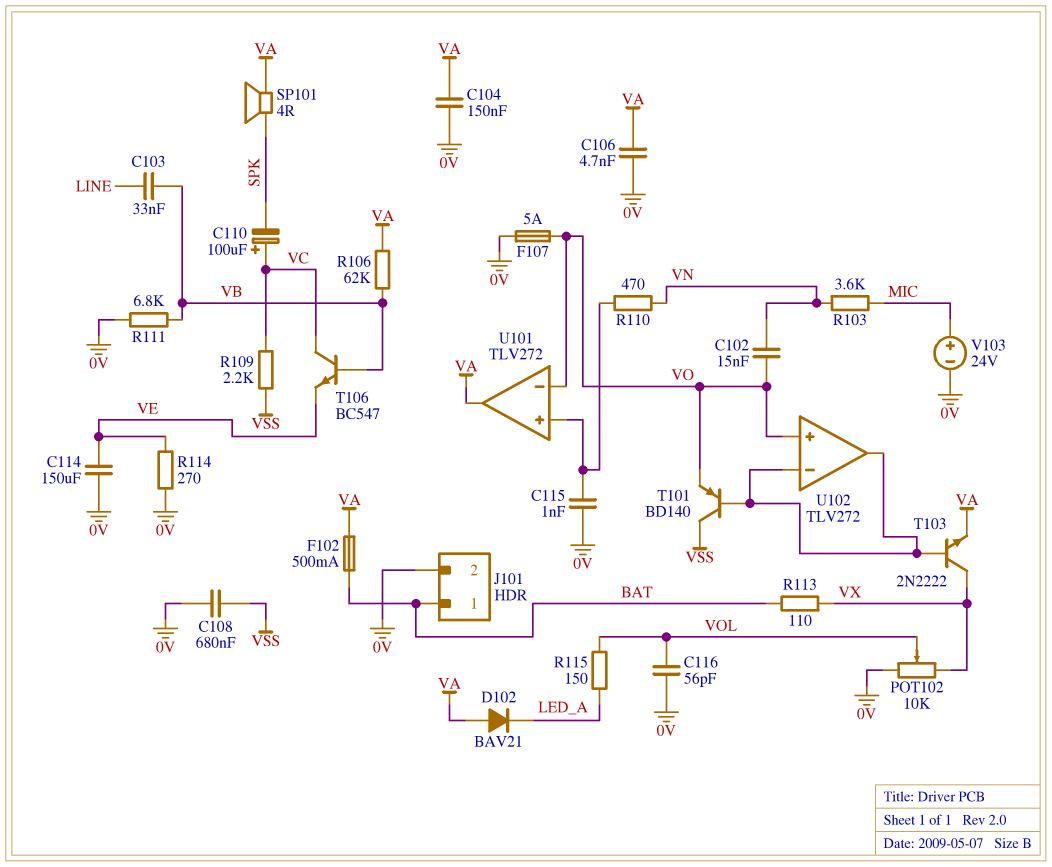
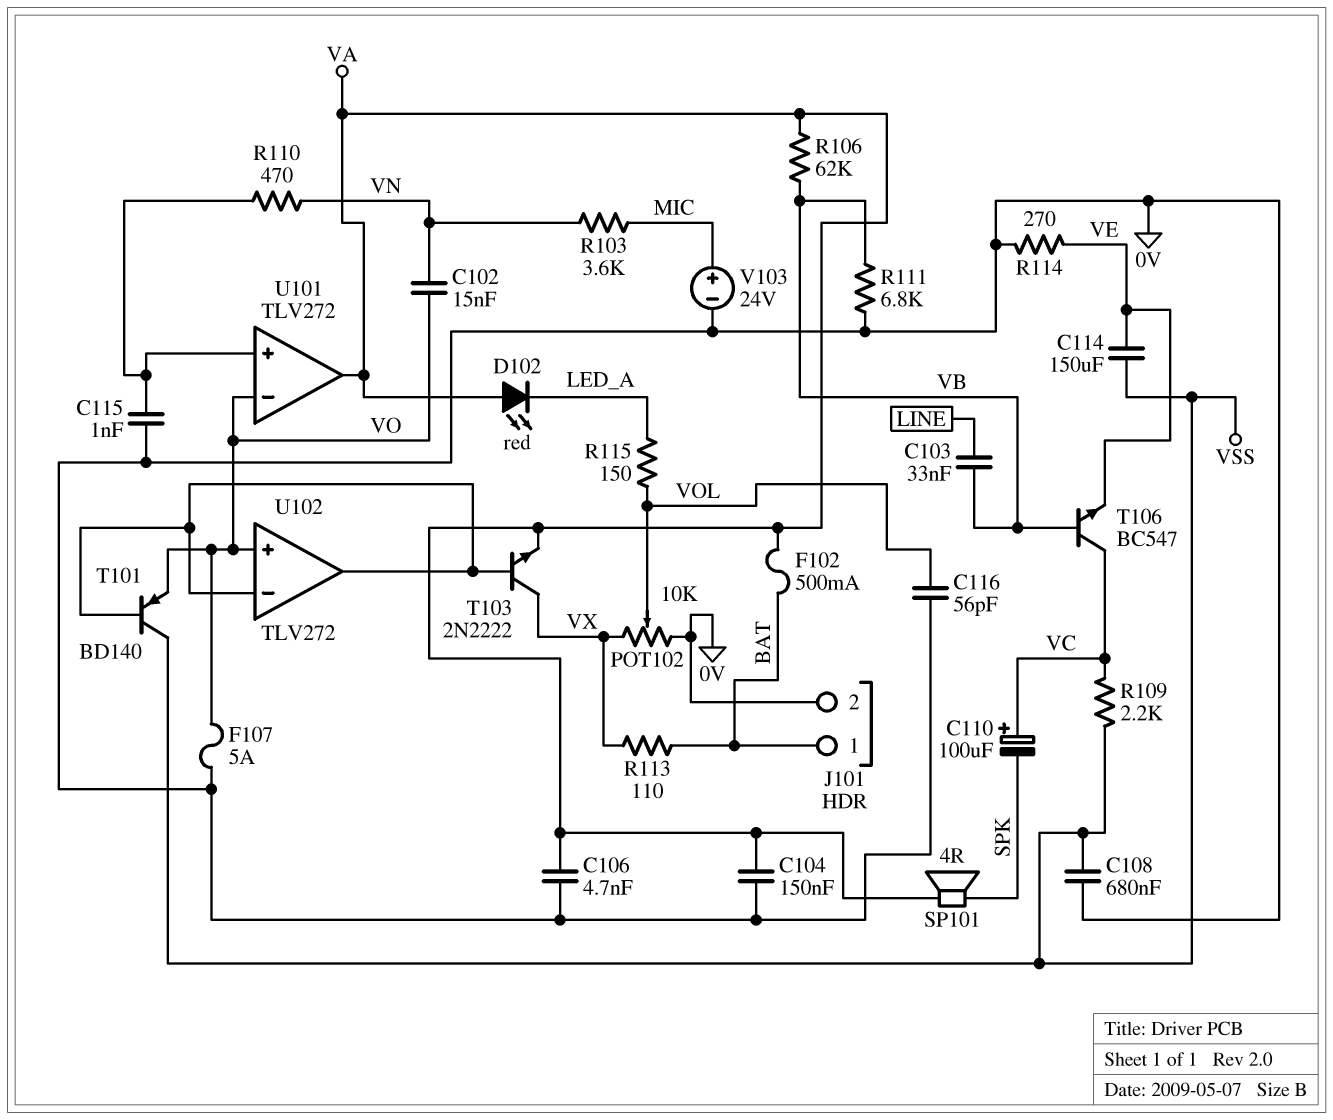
C114: 150uF (0V, VE) -> 150uF (VE, VSS)
D102: diode BAV21 (A VA, K LED_A) -> LED red (A VA, K LED_A)

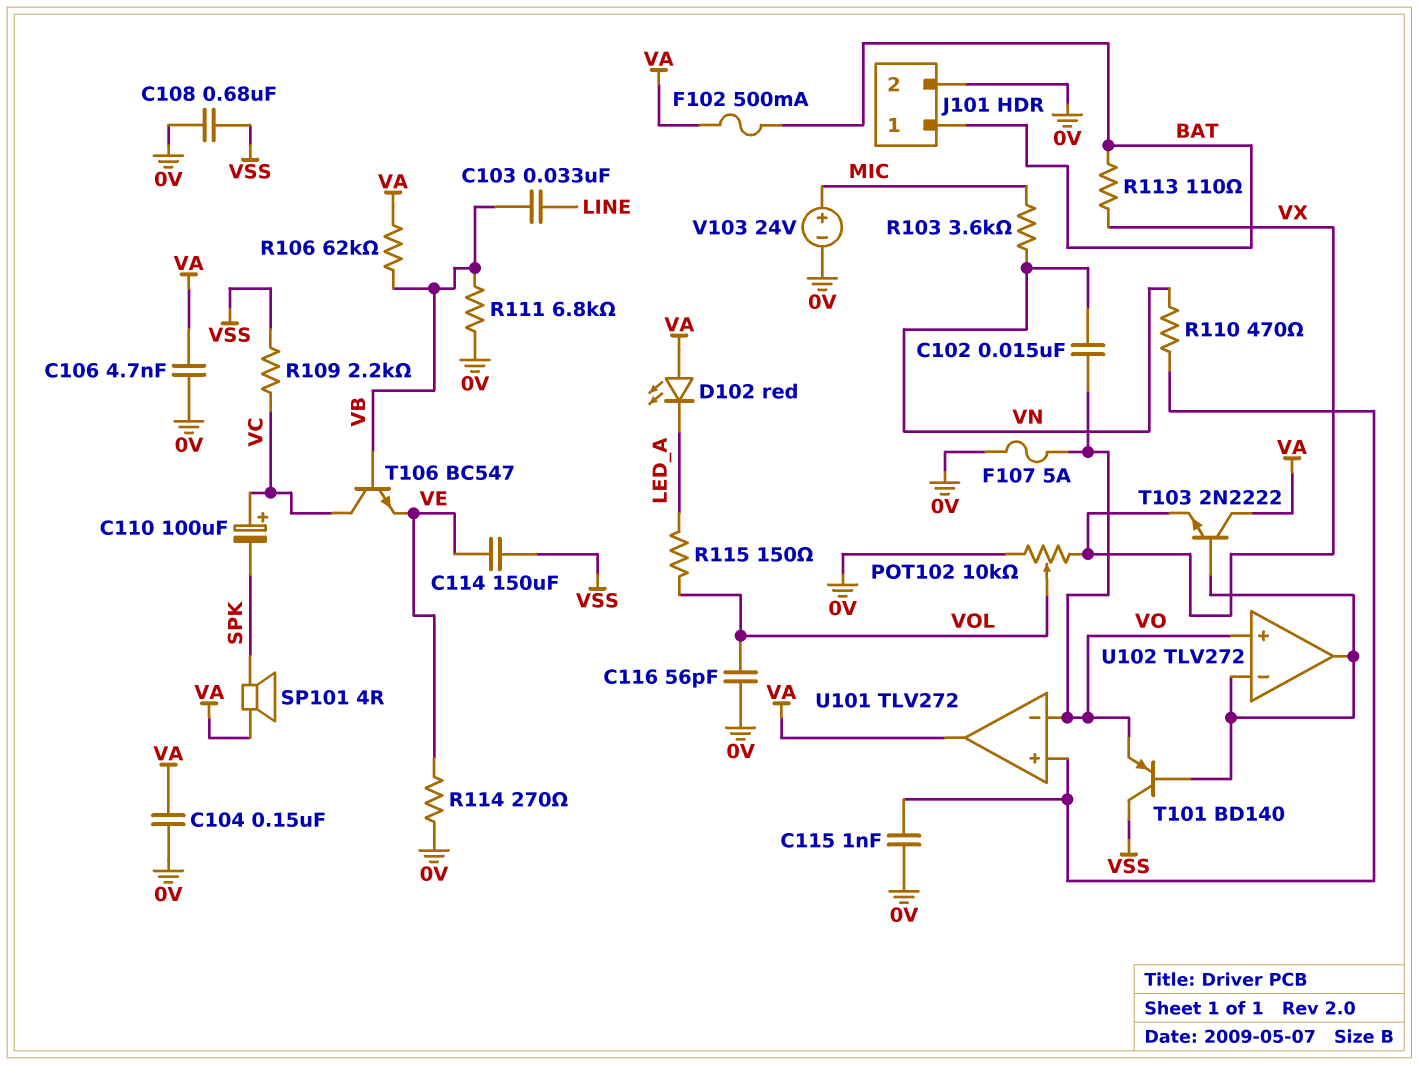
T103: NPN 2N2222 (B U102/in-, C VX, E VA) -> NPN 2N2222 (B U102/in-, C VA, E VX)

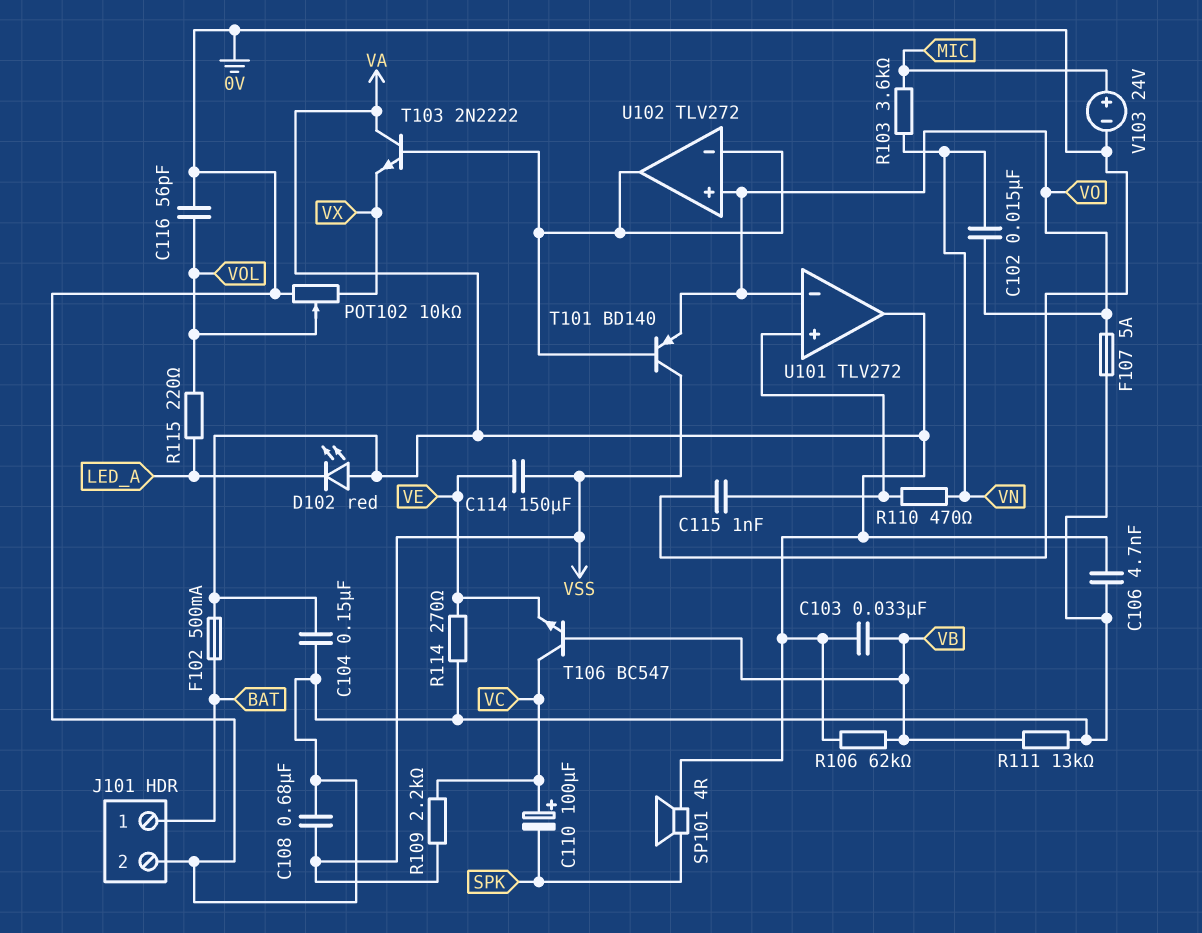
C103: 33nF (LINE, VB) -> 33nF (VA, VB)
R111: 6.8k (0V, VB) -> 13k (0V, VB)
R113: 110 (BAT, VX) -> none
R115: 150 (LED_A, VOL) -> 220 (LED_A, VOL)

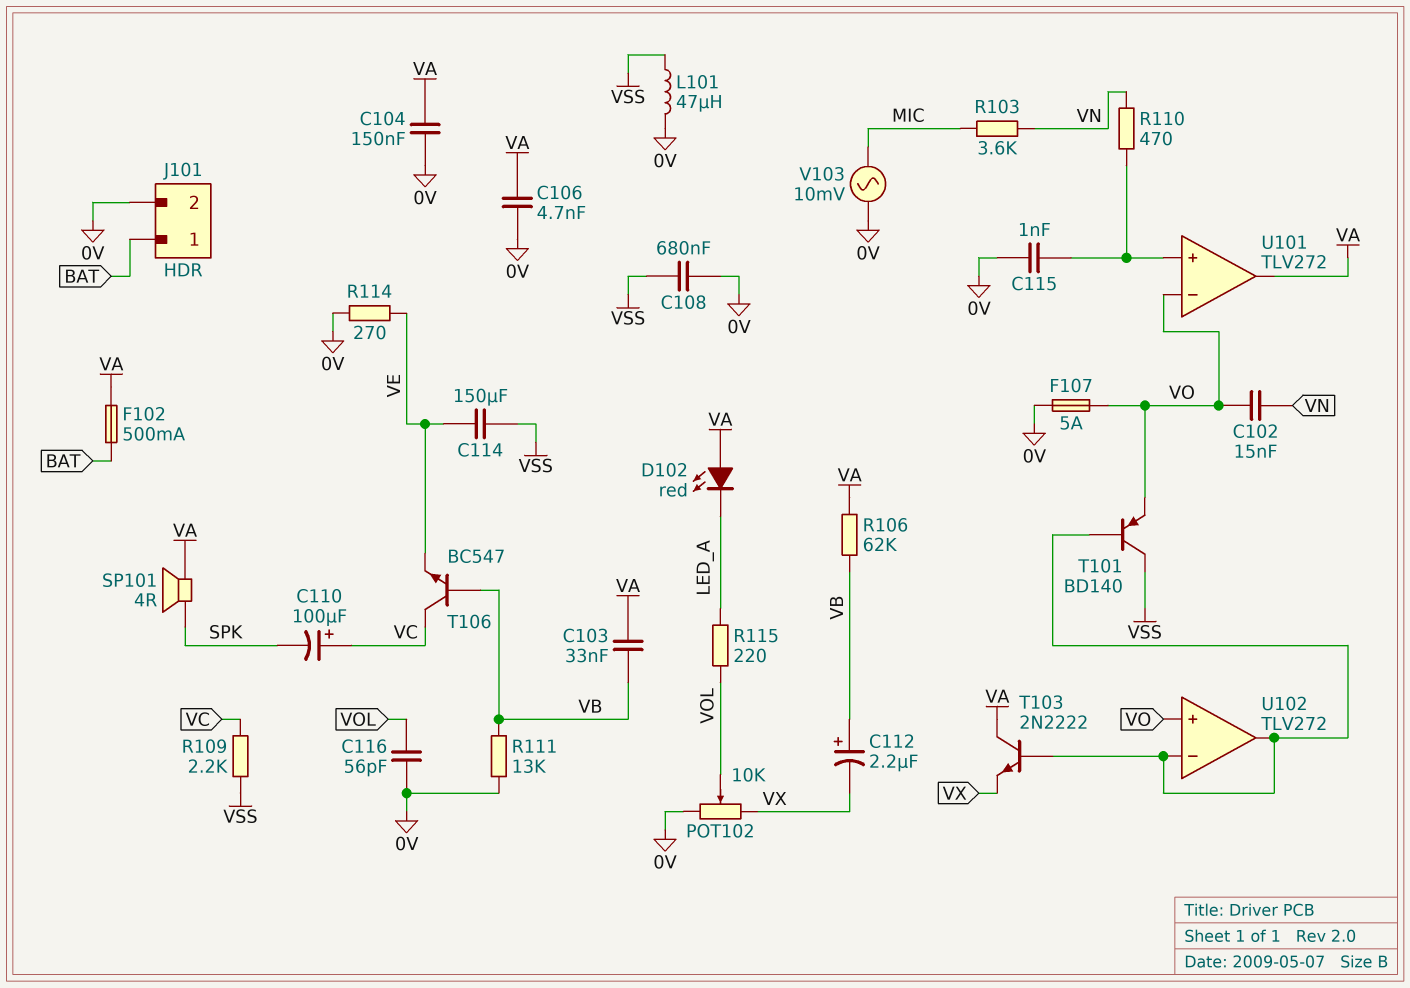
C112: none -> 2.2uF (plus VB, minus VX)
L101: none -> 47uH (0V, VSS)
V103: 24V (plus MIC, minus 0V) -> AC 10mV (0V, MIC)

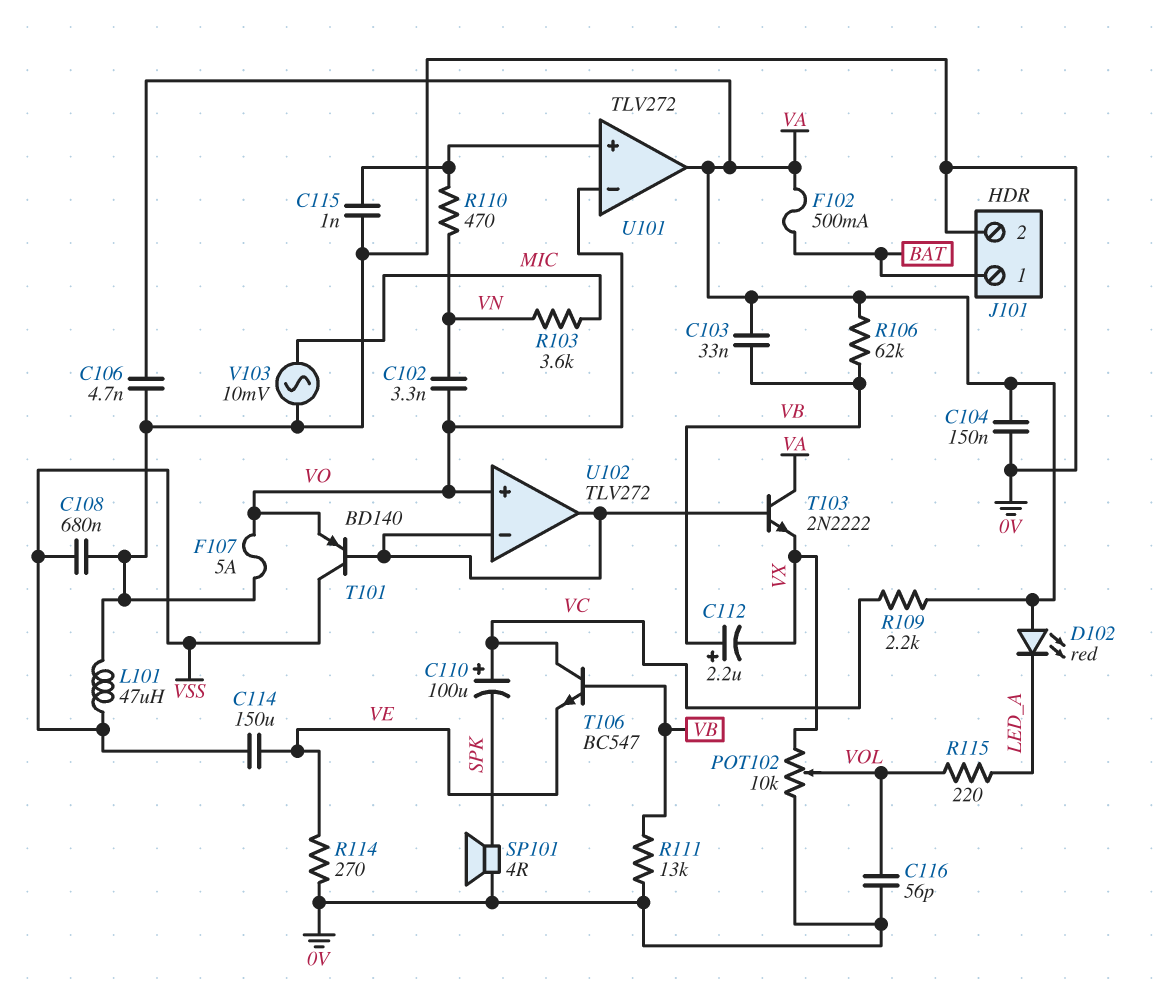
C102: 15nF (VN, VO) -> 3.3nF (VN, VO)
R109: 2.2k (VC, VSS) -> 2.2k (VA, VC)
SP101: speaker 4R (SPK, VA) -> speaker 4R (0V, SPK)

